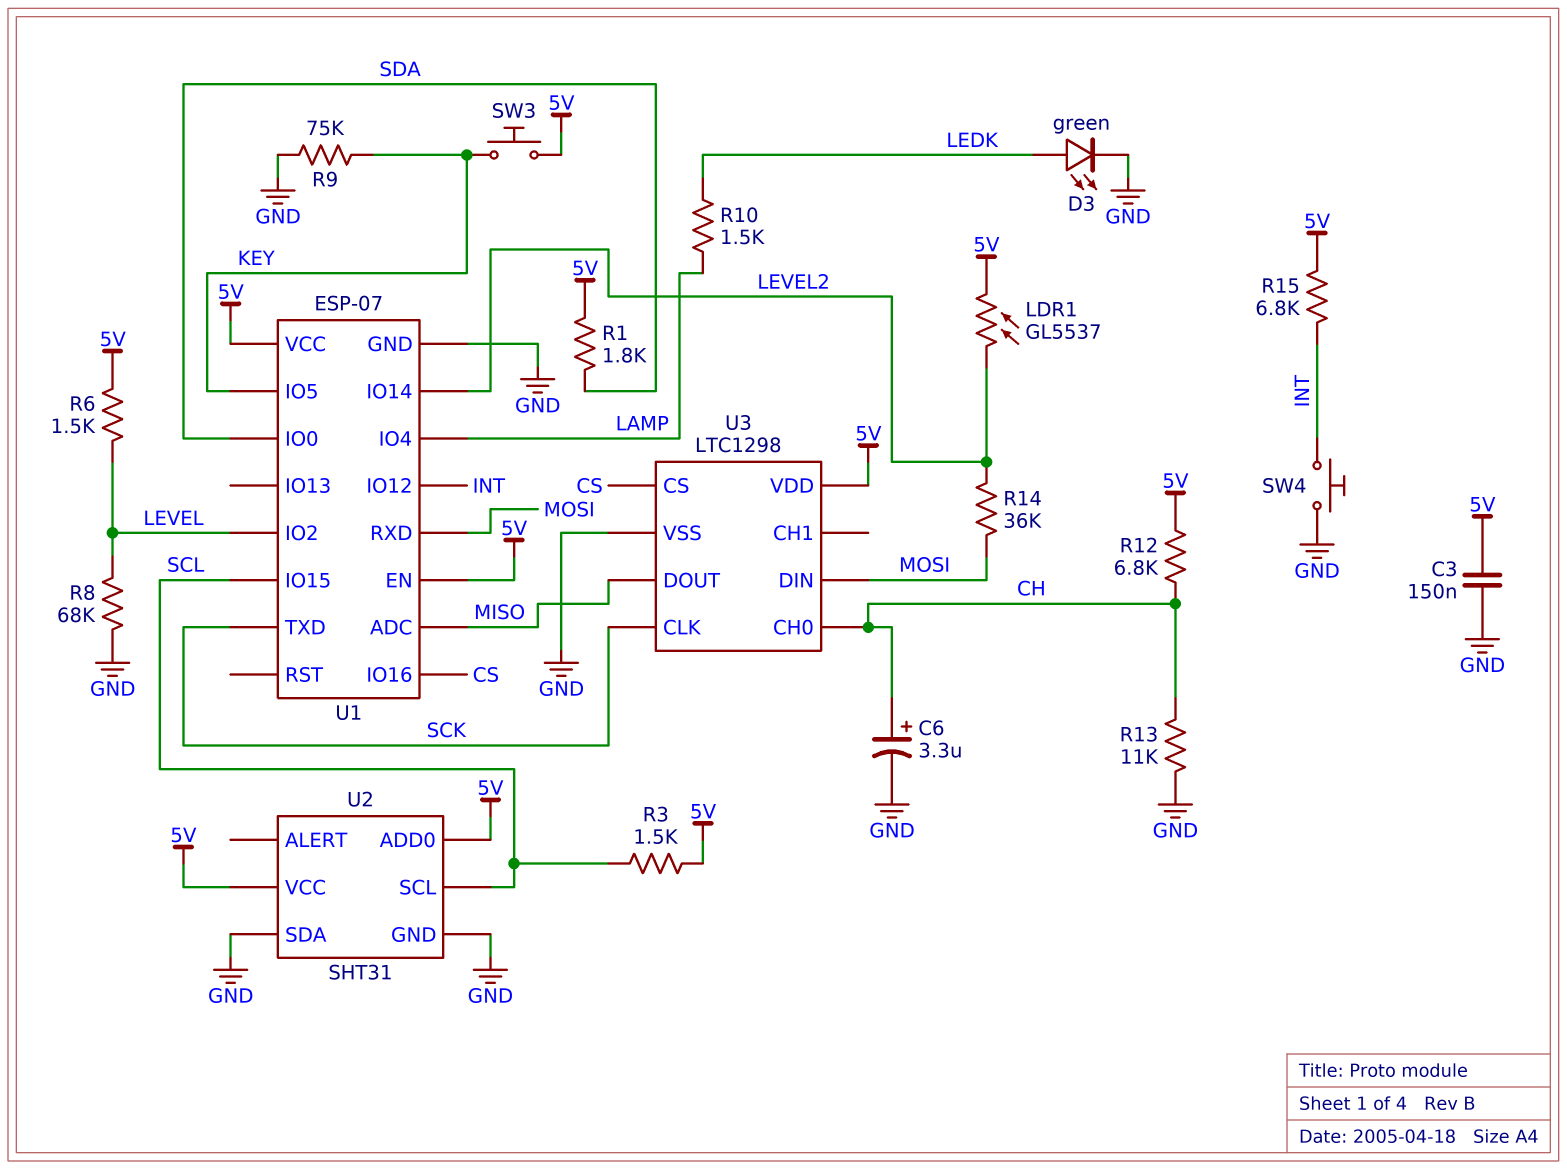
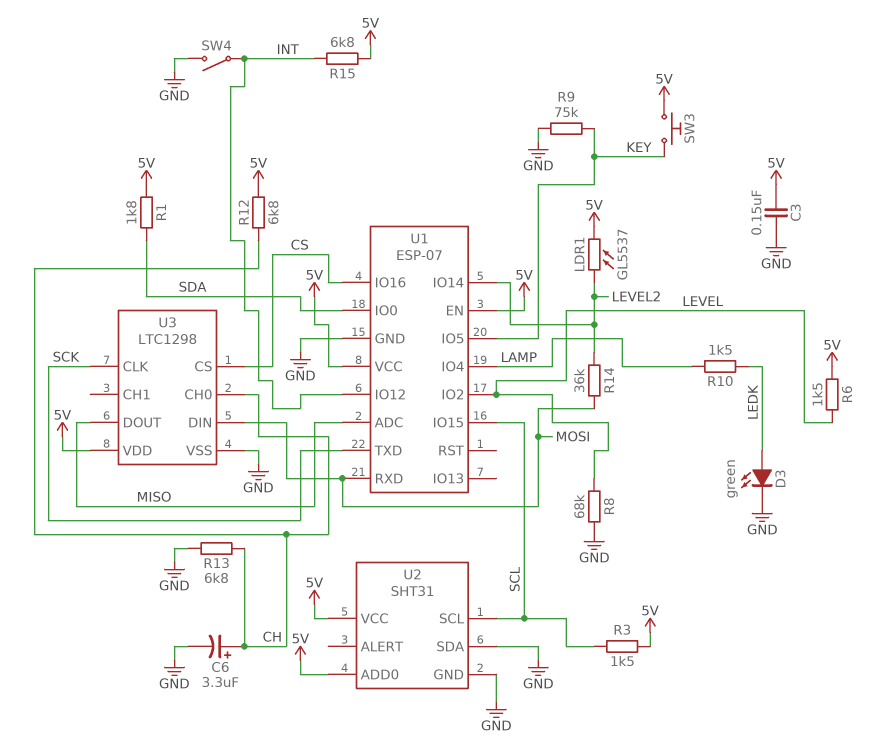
R13: 11k (CH, GND) -> 6.8k (CH, GND)
SW4: button (GND, INT) -> switch (GND, INT)

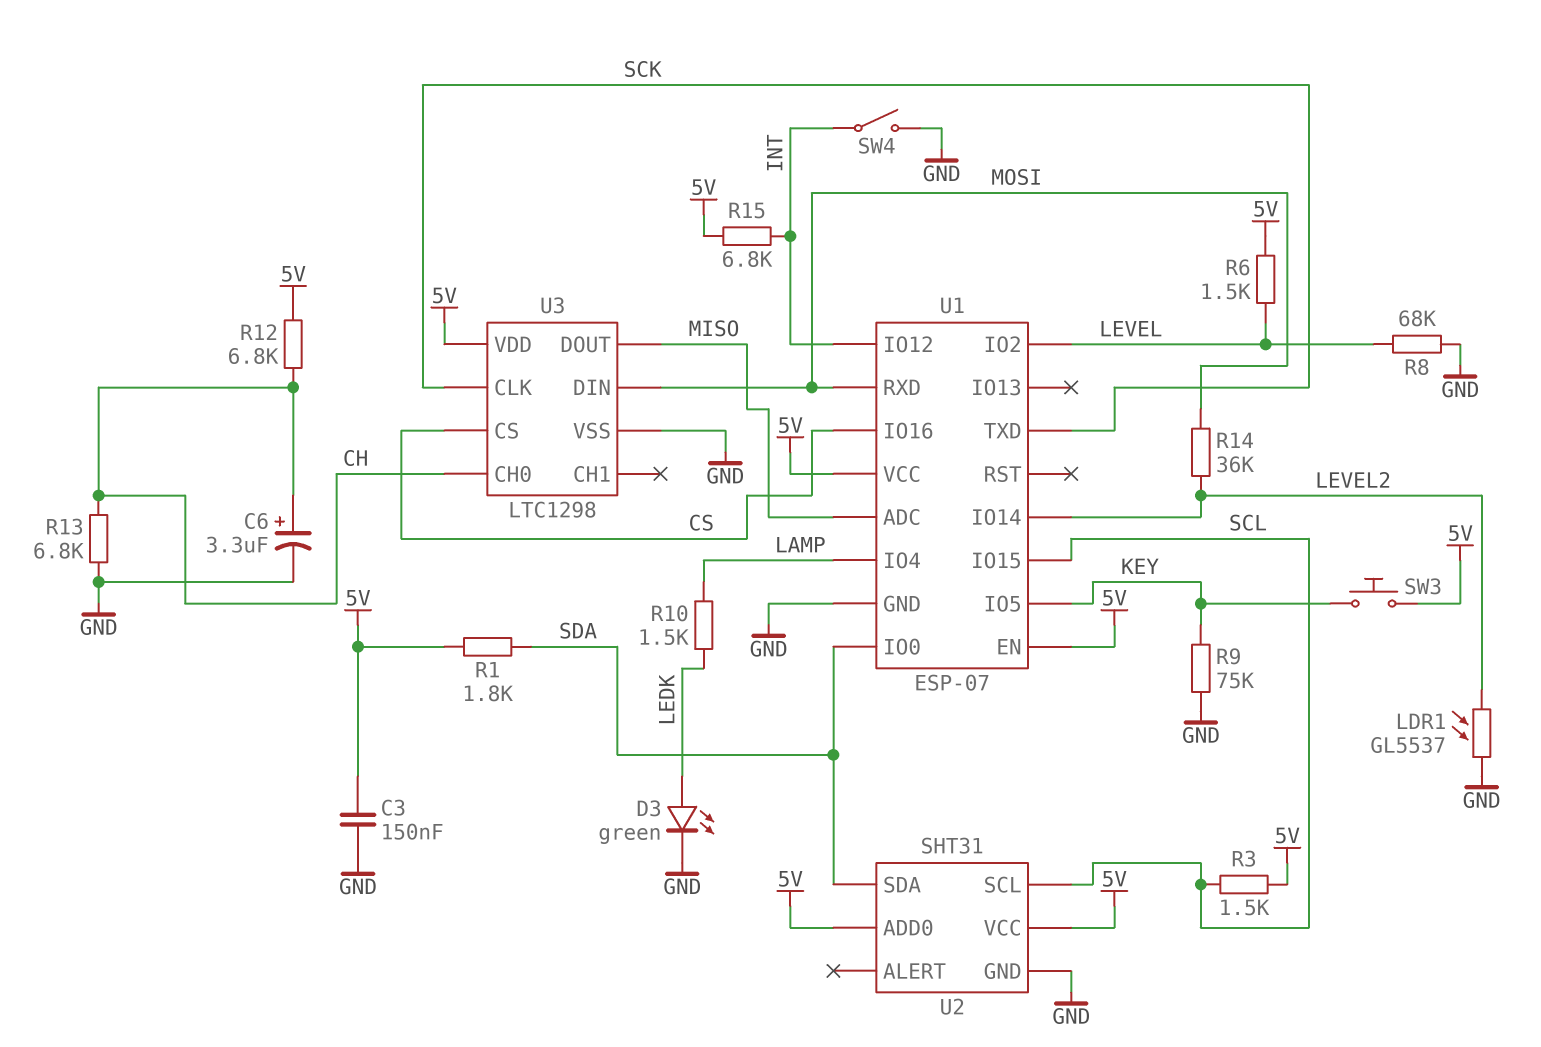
LDR1: GL5537 (5V, LEVEL2) -> GL5537 (GND, LEVEL2)
U2 pin SDA: GND -> SDA

